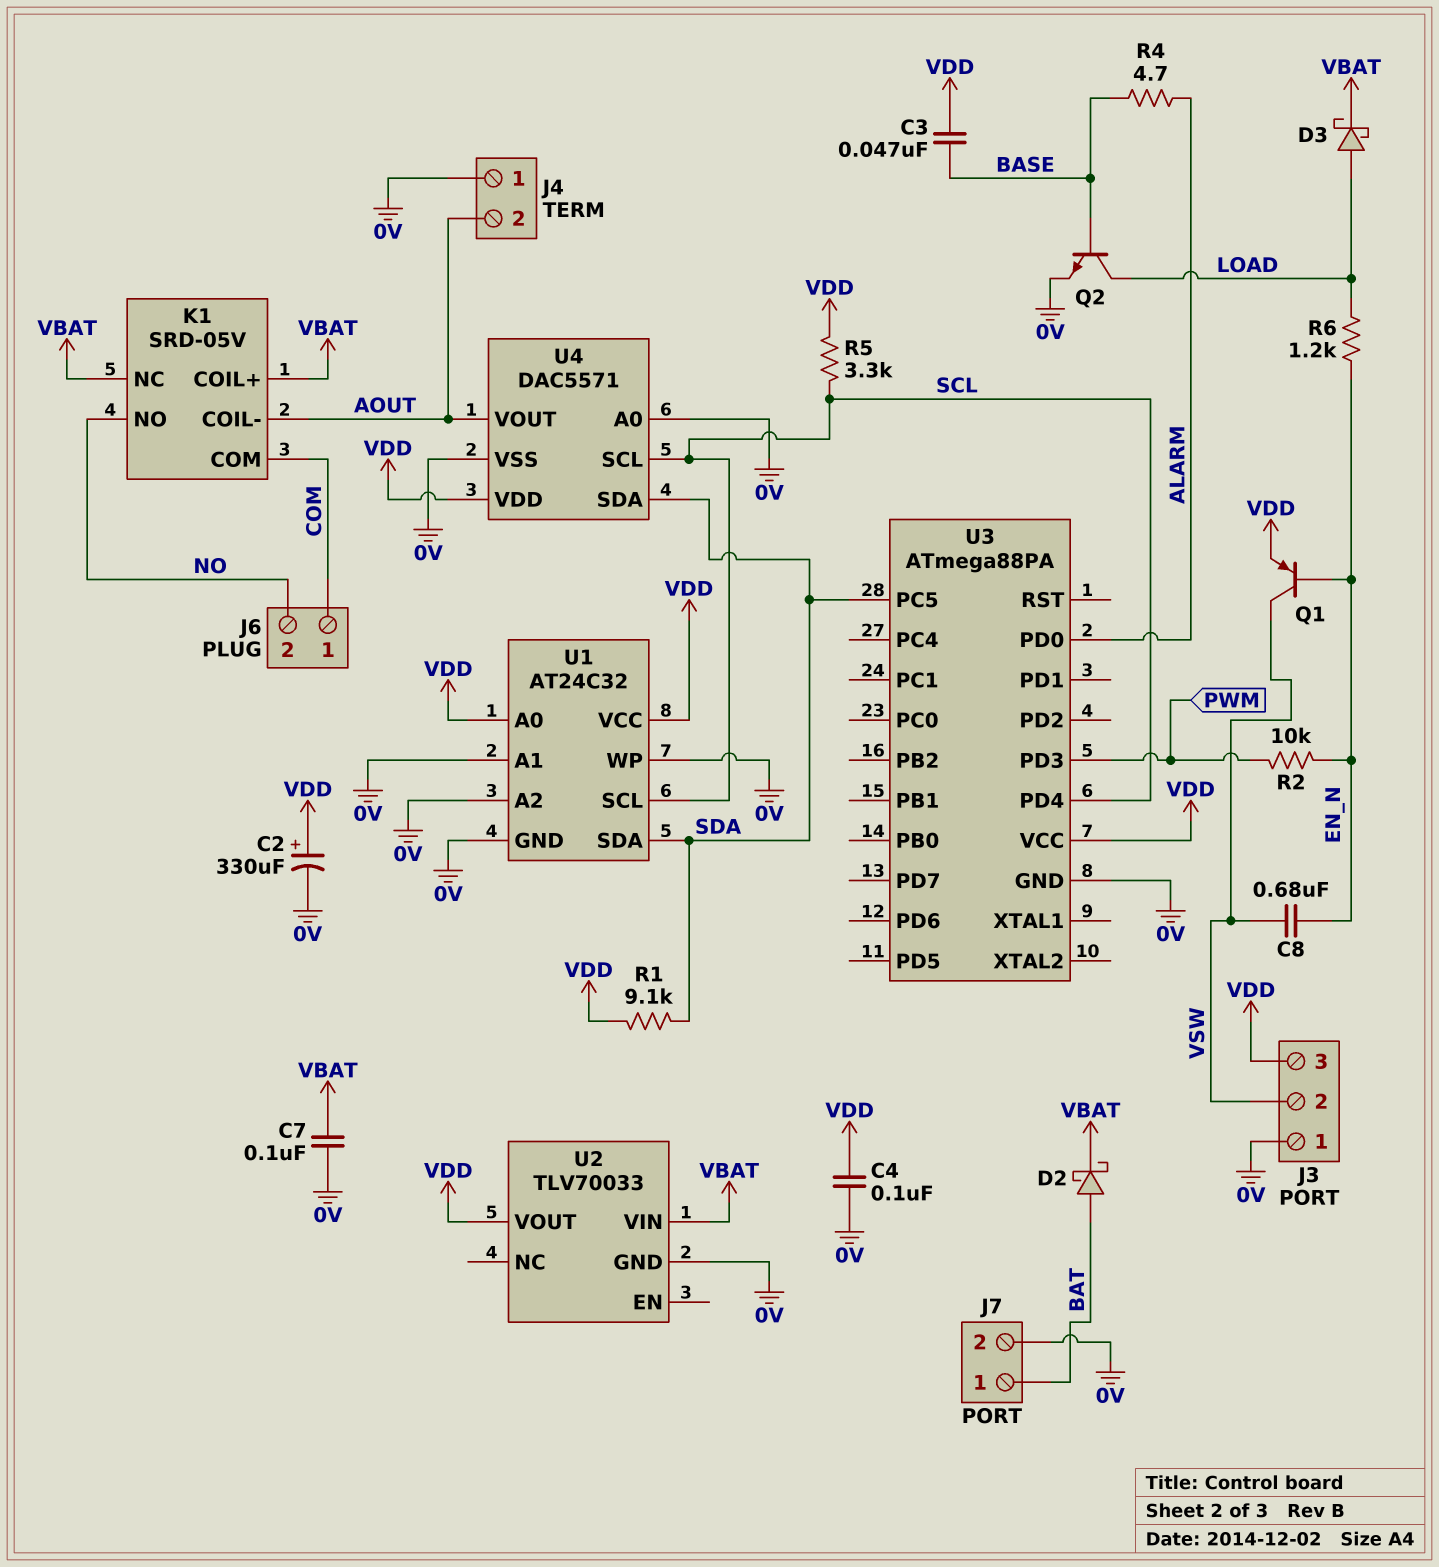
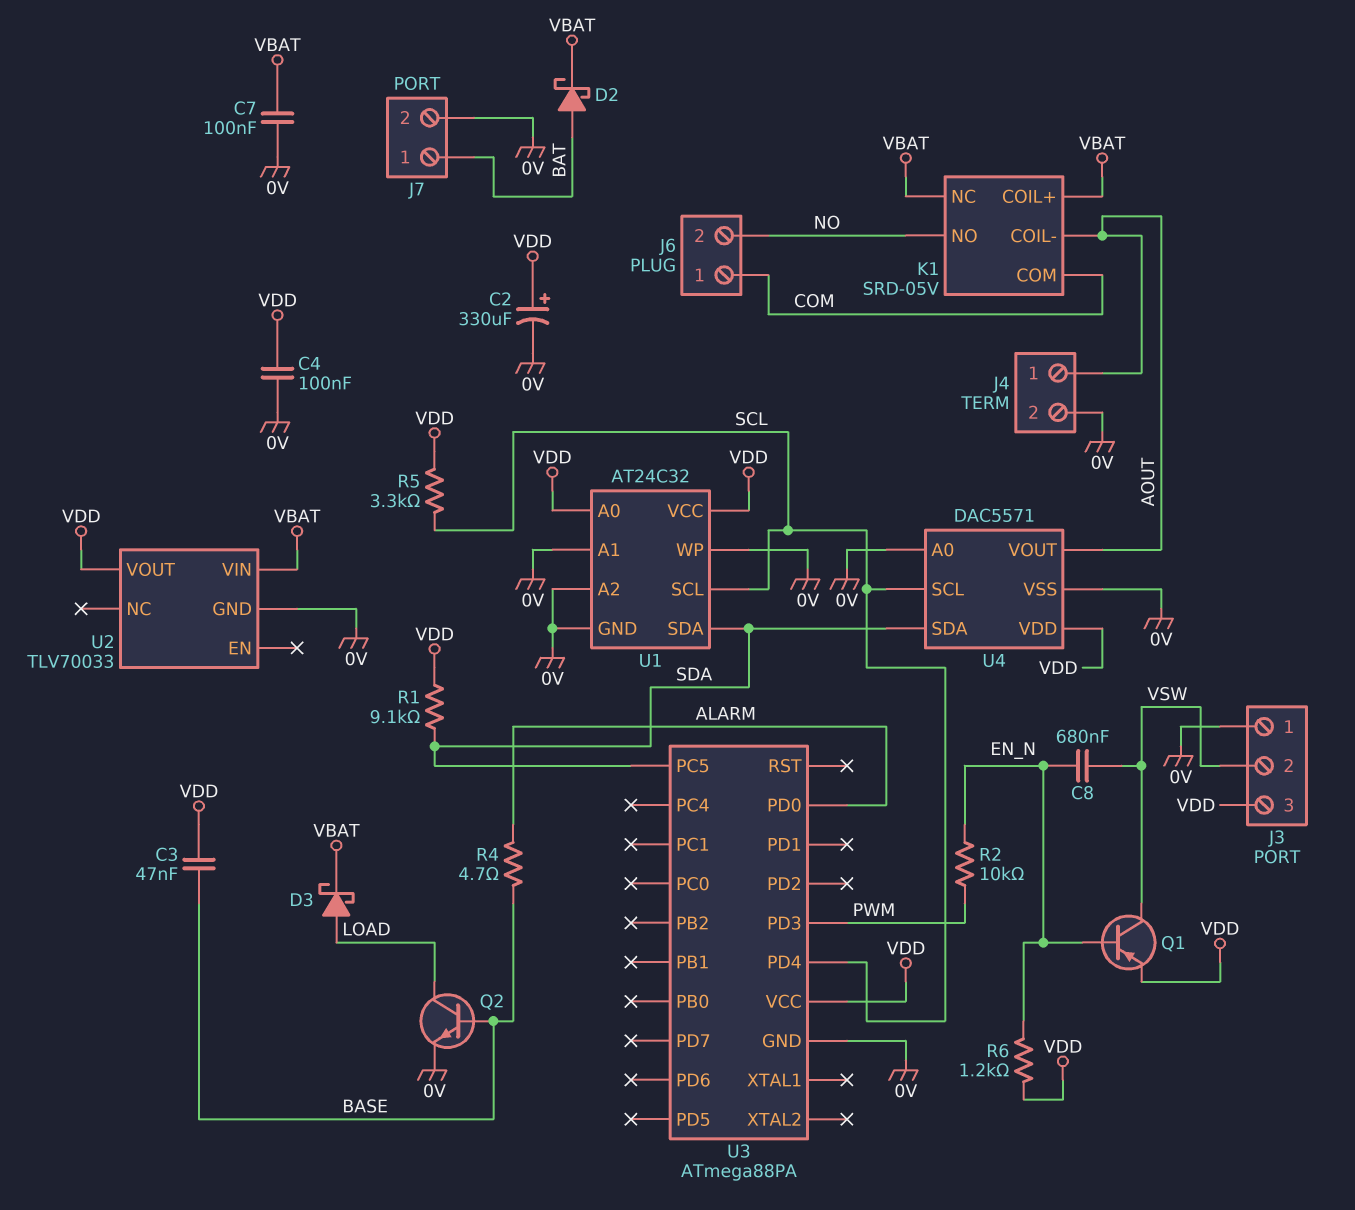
J4 pin 1: 0V -> AOUT
J4 pin 2: AOUT -> 0V
R6: 1.2k (EN_N, LOAD) -> 1.2k (EN_N, VDD)

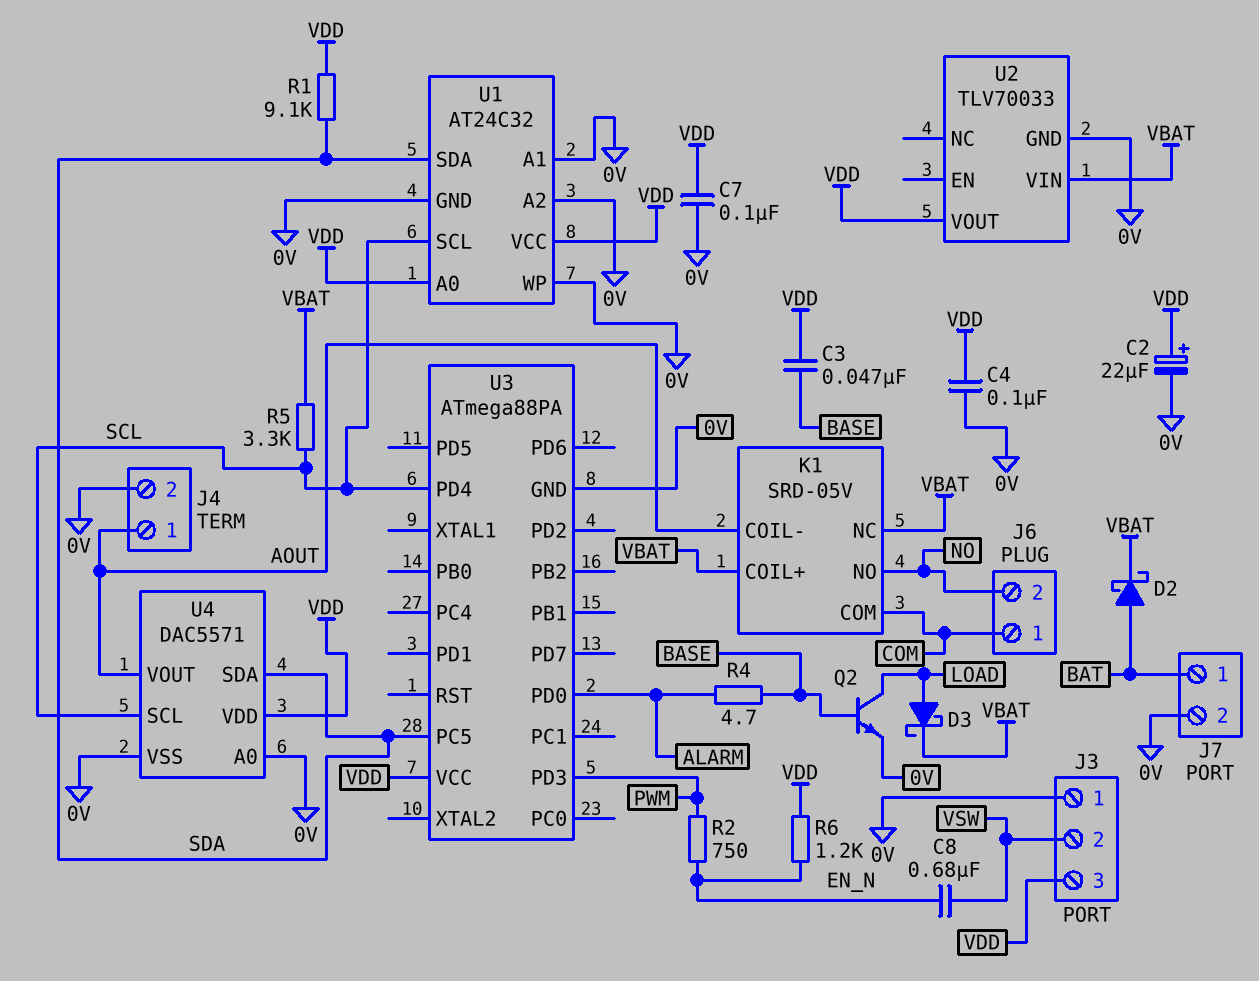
C2: 330uF (plus VDD, minus 0V) -> 22uF (plus VDD, minus 0V)
C7: 100nF (0V, VBAT) -> 100nF (0V, VDD)
Q1: PNP (B EN_N, C VSW, E VDD) -> none
R2: 10k (EN_N, PWM) -> 750 (EN_N, PWM)
R5: 3.3k (SCL, VDD) -> 3.3k (SCL, VBAT)

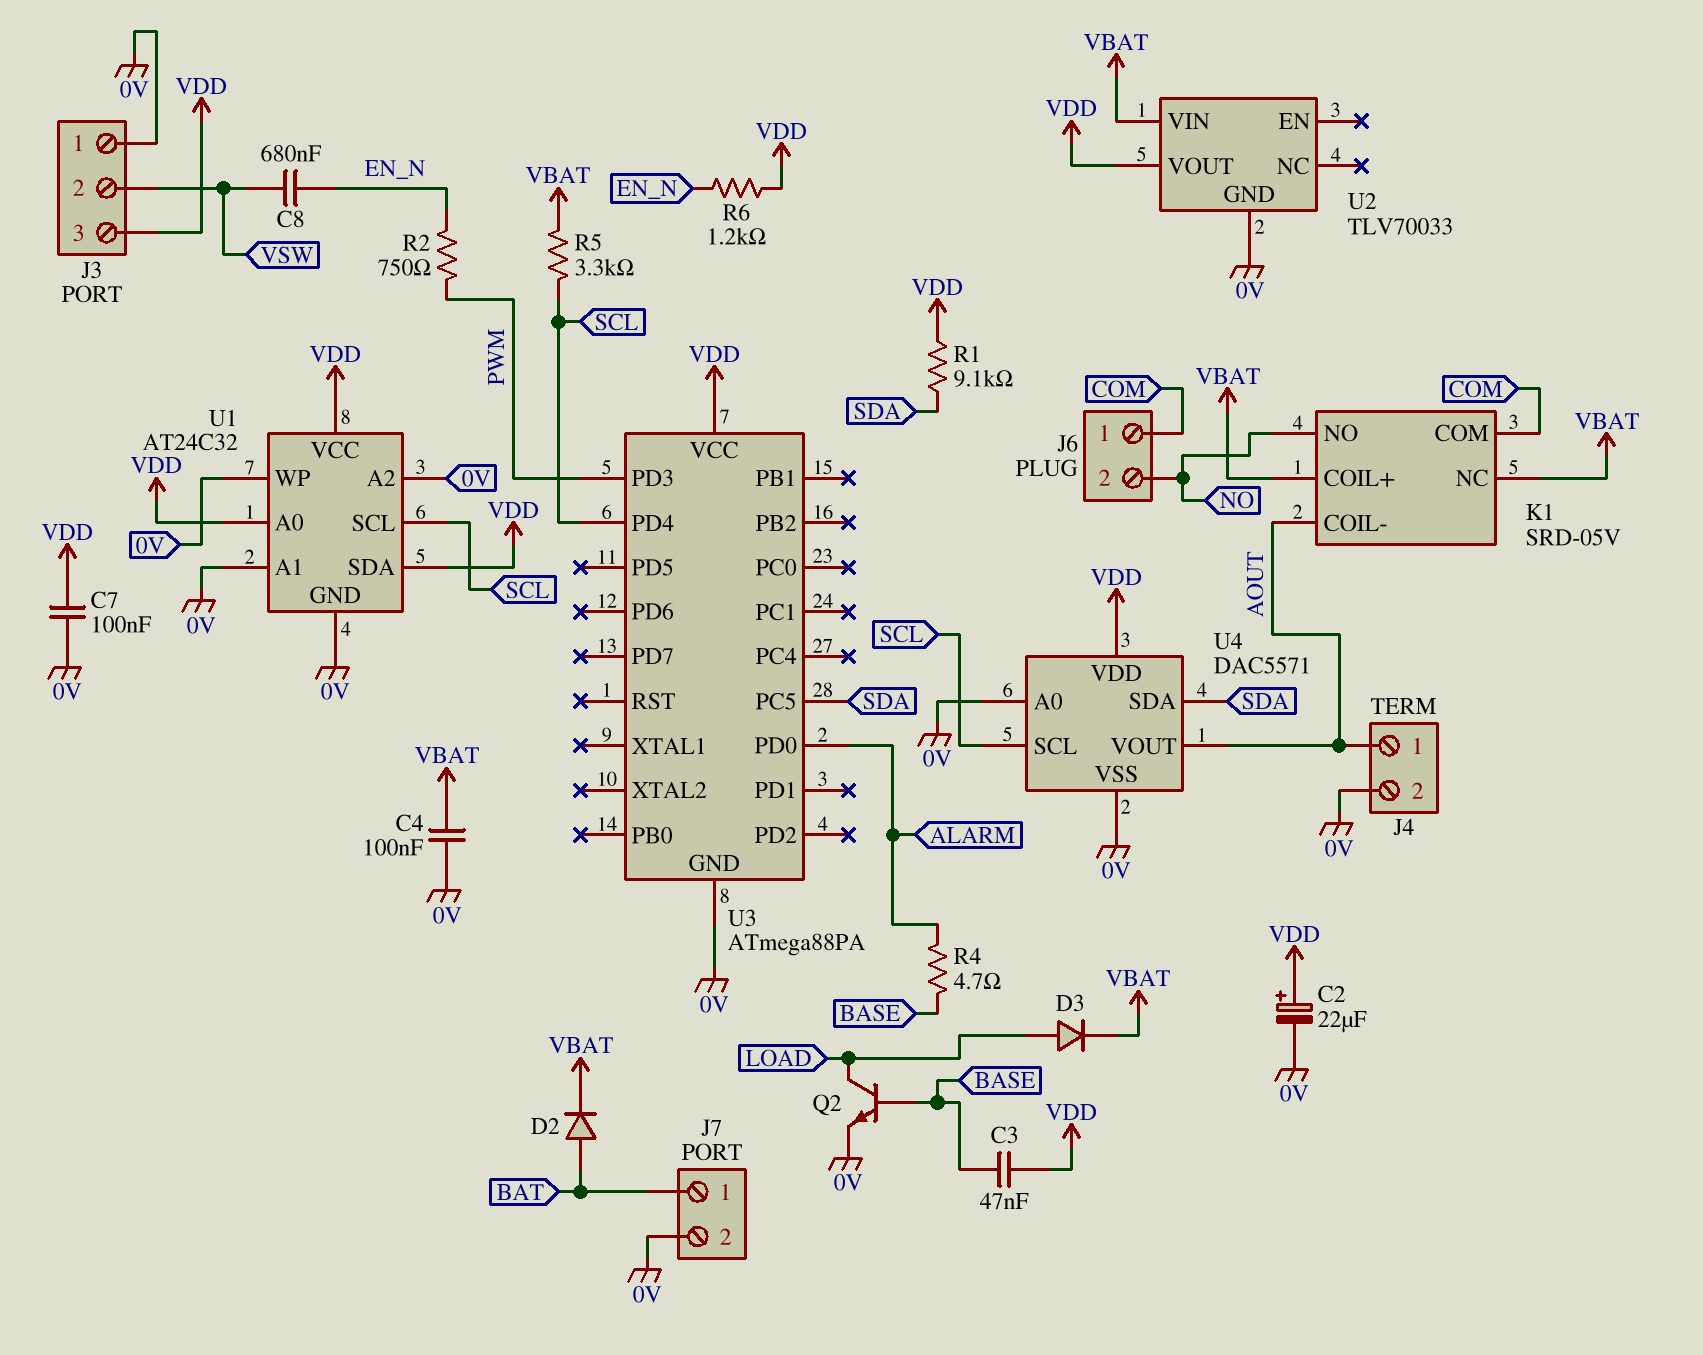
C4: 100nF (0V, VDD) -> 100nF (0V, VBAT)
D2: schottky (A BAT, K VBAT) -> diode (A BAT, K VBAT)
D3: schottky (A LOAD, K VBAT) -> diode (A LOAD, K VBAT)
U1 pin SDA: SDA -> VDD

